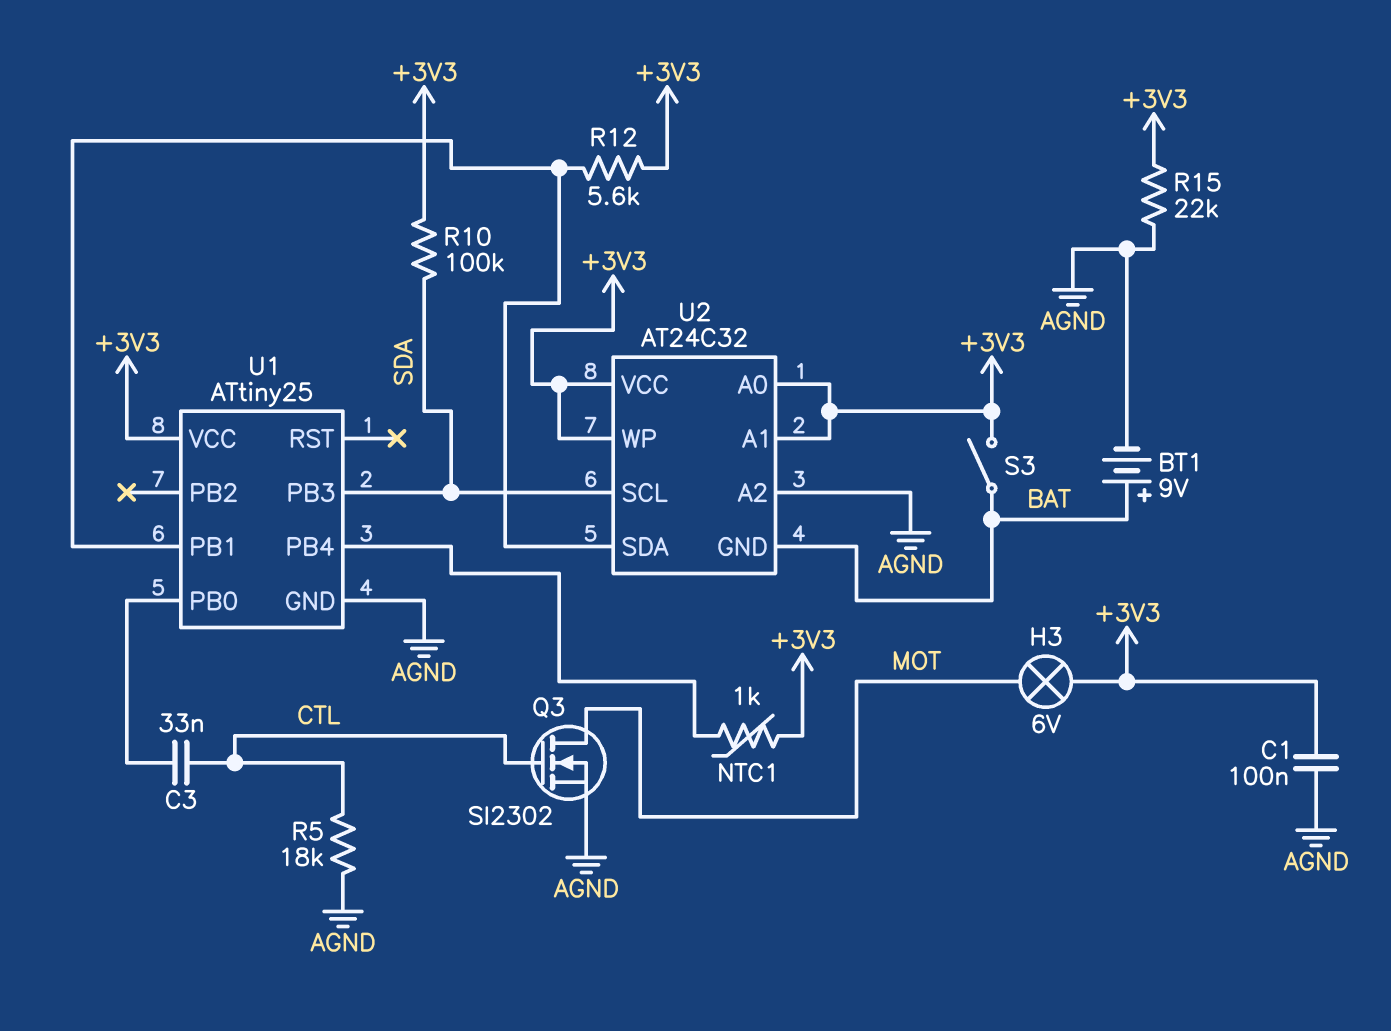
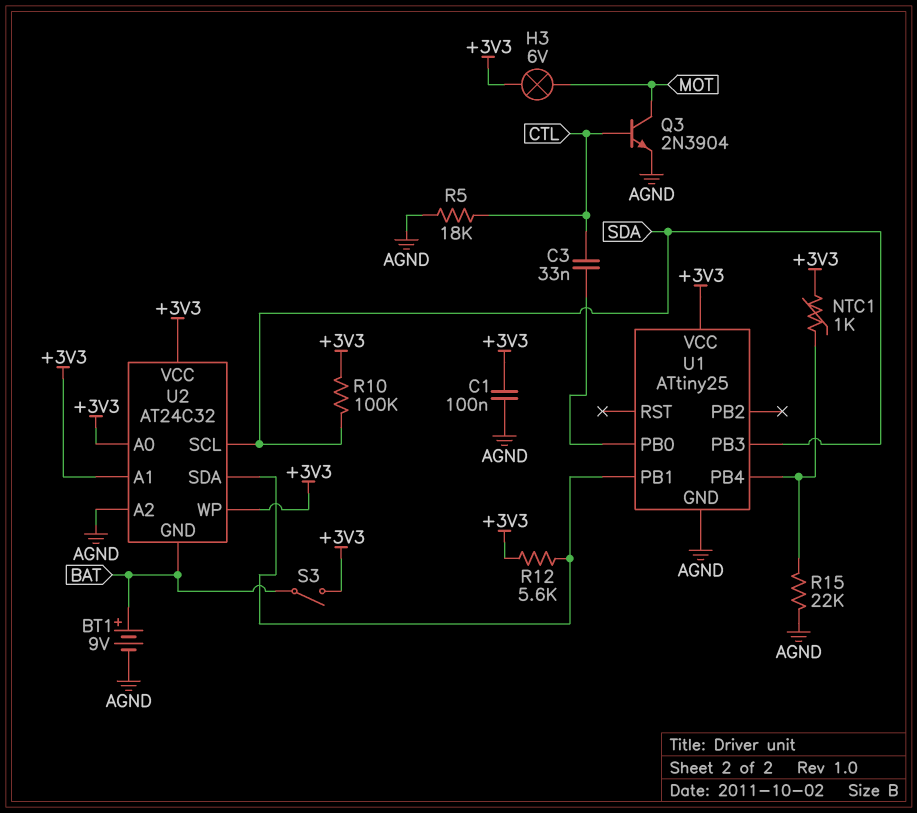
Q3: NMOS SI2302 (G CTL, D MOT, S AGND) -> NPN 2N3904 (B CTL, C MOT, E AGND)
R15: 22k (+3V3, AGND) -> 22k (AGND, U1/PB4)

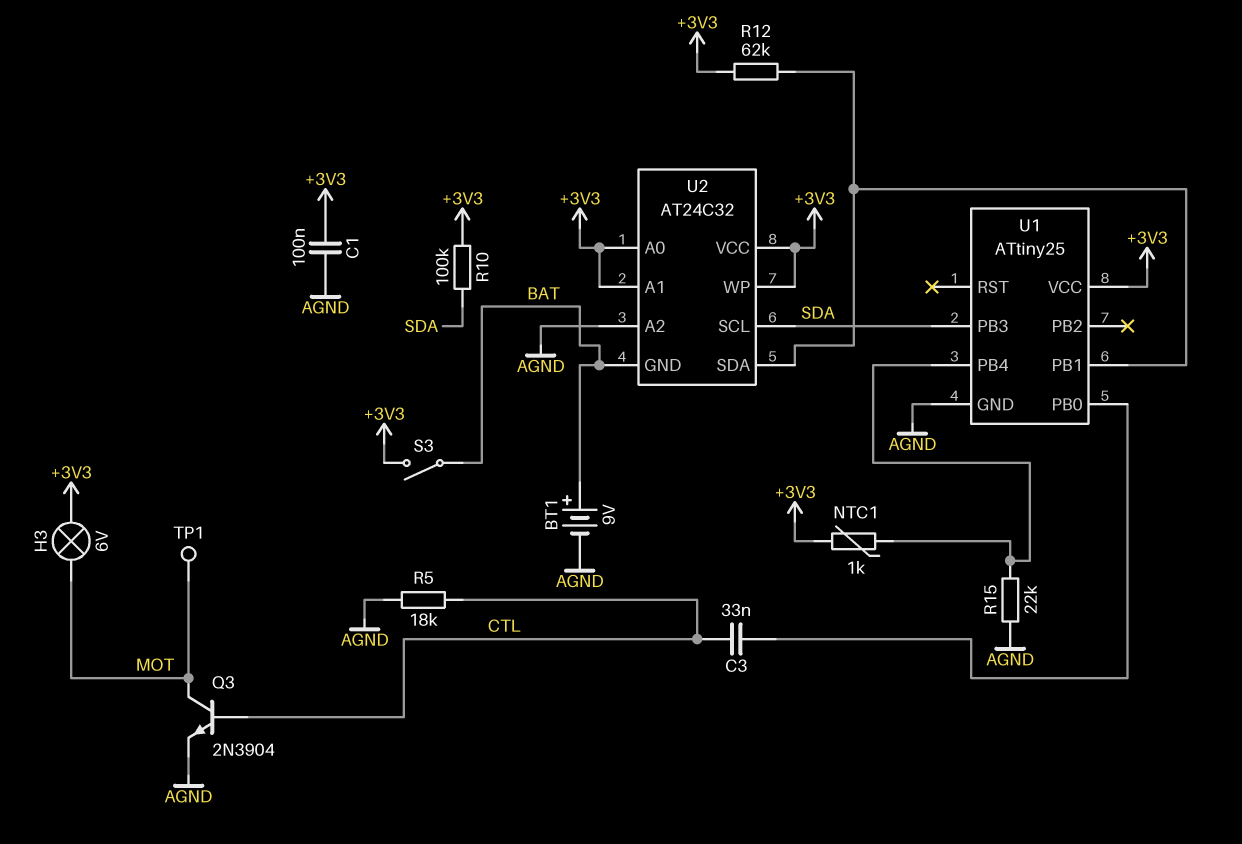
R12: 5.6k (+3V3, U1/PB1) -> 62k (+3V3, U1/PB1)
TP1: none -> test point (MOT)

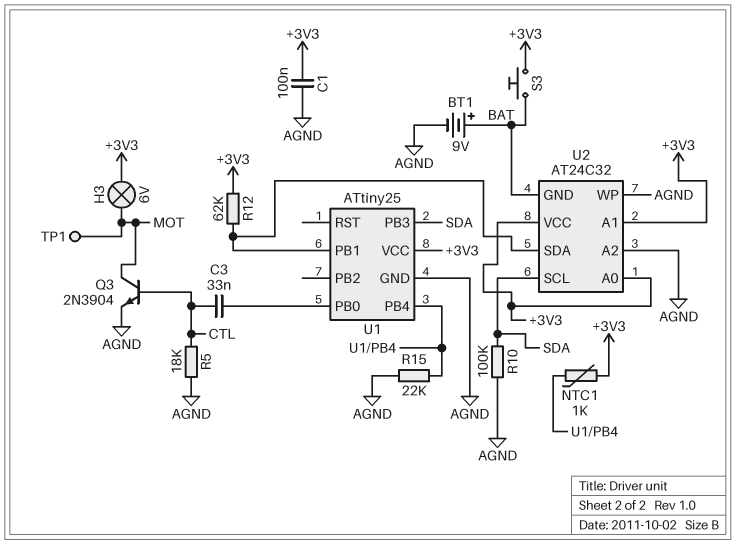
R10: 100k (+3V3, SDA) -> 100k (AGND, SDA)
S3: switch (+3V3, BAT) -> button (+3V3, BAT)
U2 pin WP: +3V3 -> AGND

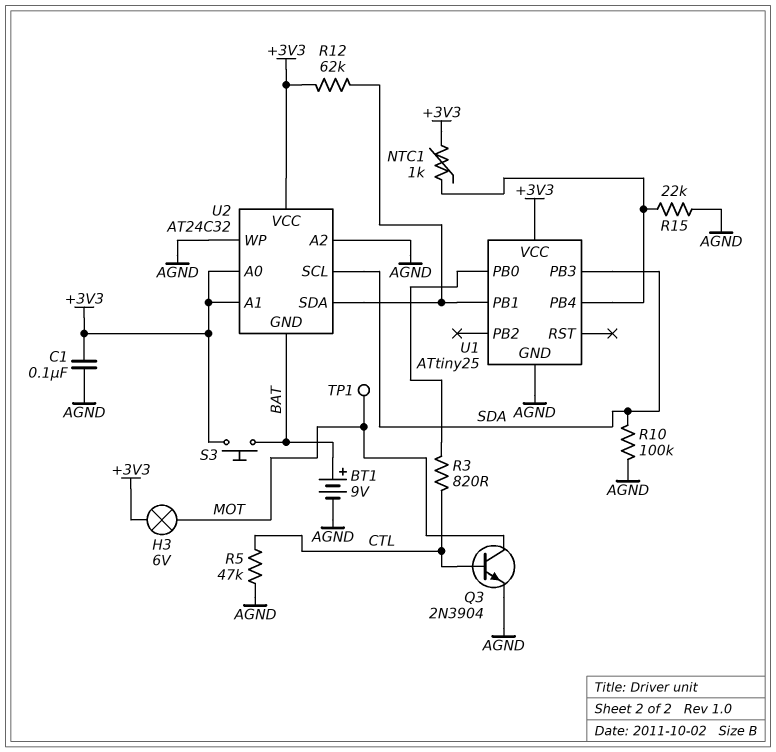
C3: 33nF (CTL, U1/PB0) -> none
R3: none -> 820 (CTL, U1/PB0)
R5: 18k (AGND, CTL) -> 47k (AGND, CTL)

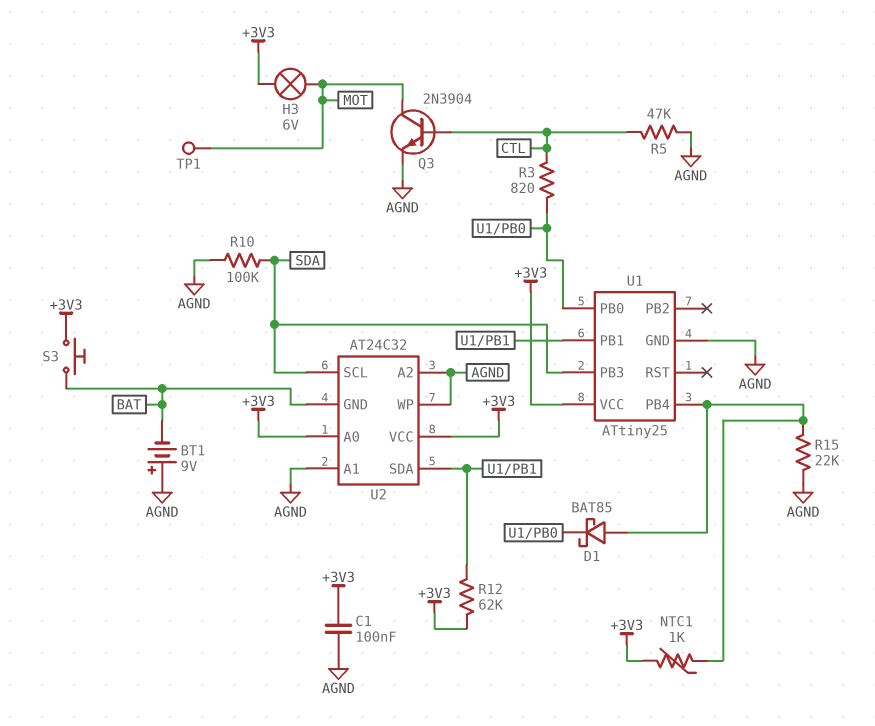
BT1: 9V (plus BAT, minus AGND) -> 9V (plus AGND, minus BAT)
D1: none -> schottky BAT85 (A U1/PB4, K U1/PB0)
U2 pin A1: +3V3 -> AGND

